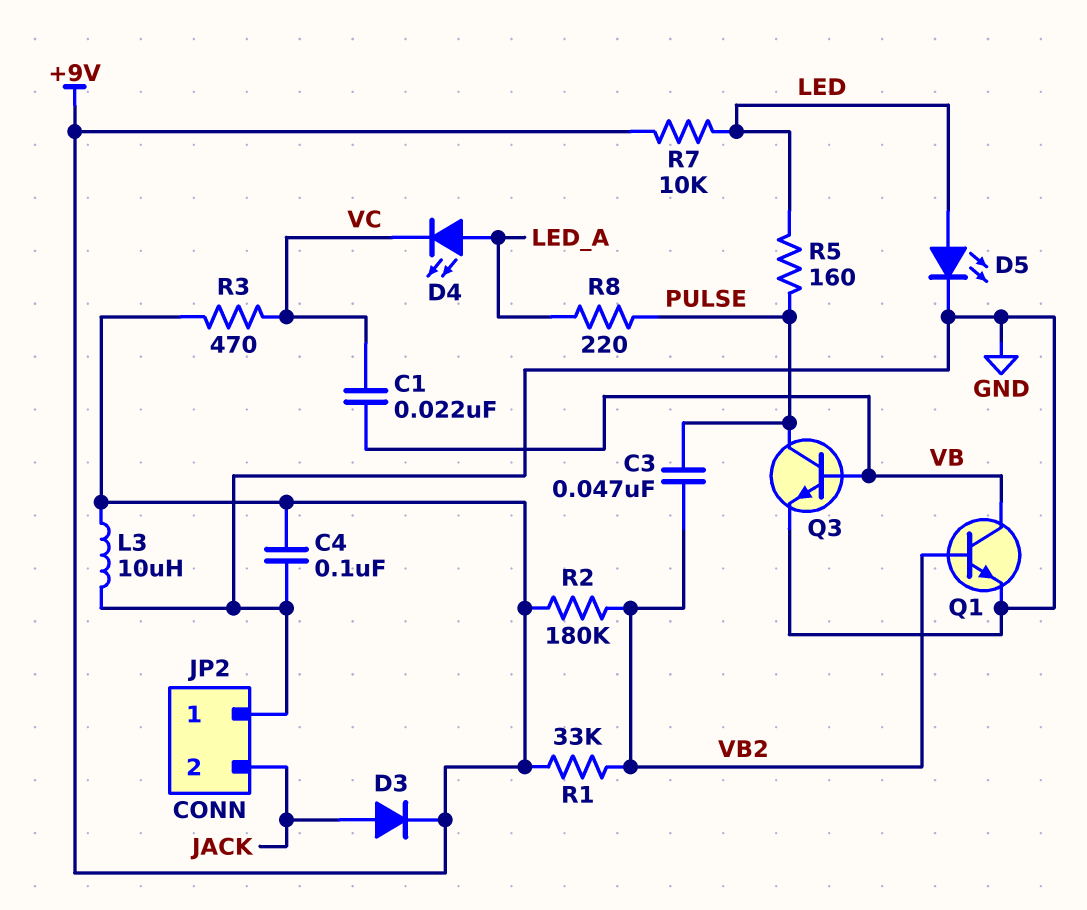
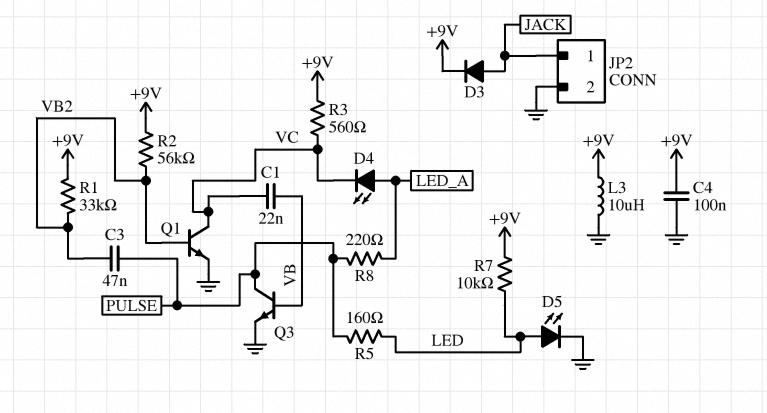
JP2 pin 1: GND -> JACK
JP2 pin 2: JACK -> GND
Q1: NPN (B VB2, C VB, E GND) -> NPN (B VB2, C VC, E GND)
R2: 180k (+9V, VB2) -> 56k (+9V, VB2)
R3: 470 (+9V, VC) -> 560 (+9V, VC)

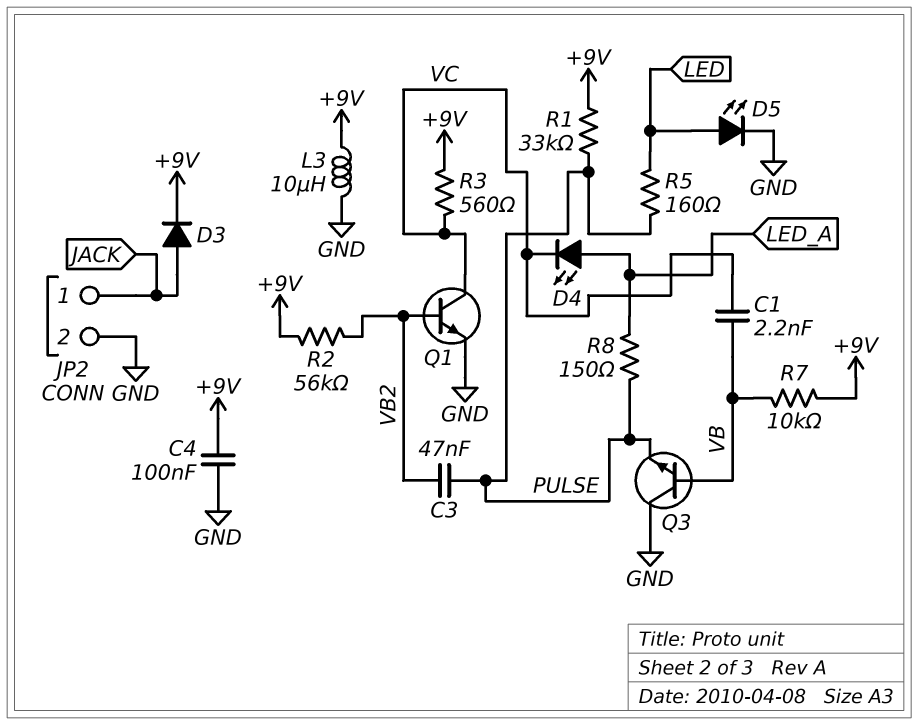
C1: 22nF (VB, VC) -> 2.2nF (VB, VC)
Q3: NPN (B VB, C PULSE, E GND) -> NPN (B VB, C GND, E PULSE)
R1: 33k (+9V, VB2) -> 33k (+9V, PULSE)
R7: 10k (+9V, LED) -> 10k (+9V, VB)
R8: 220 (LED_A, PULSE) -> 150 (LED_A, PULSE)

